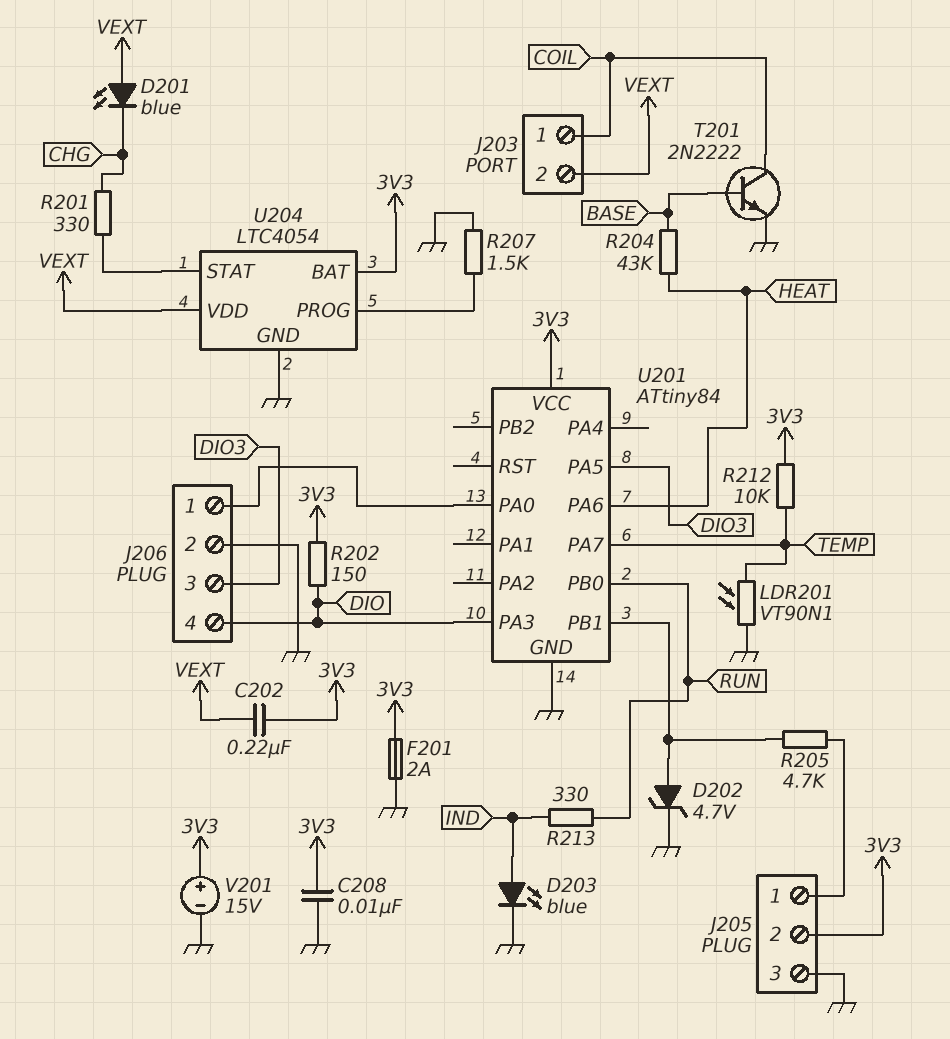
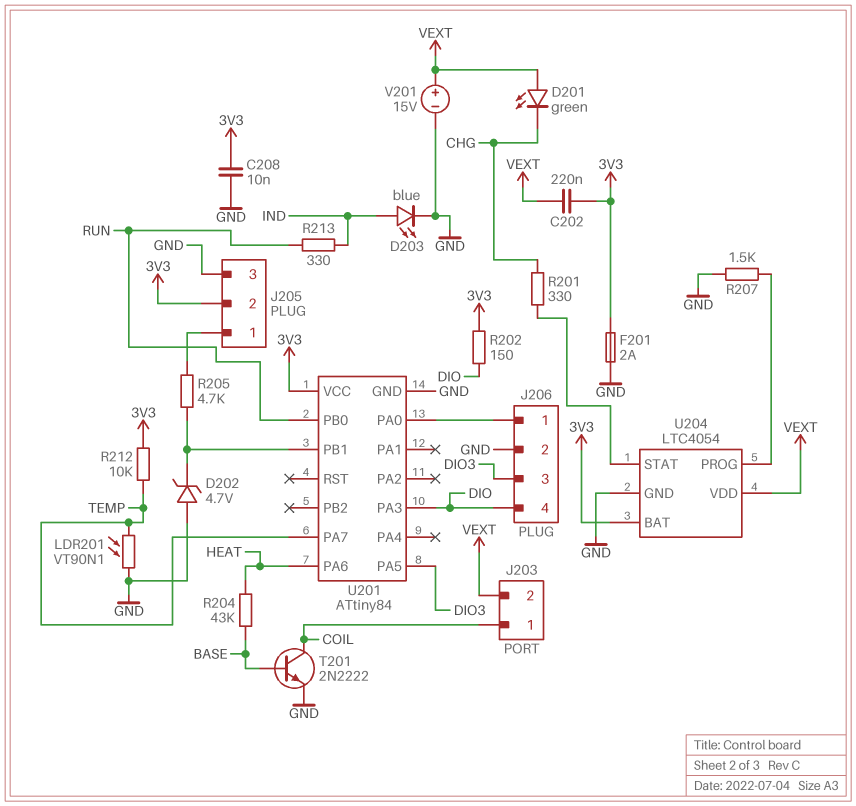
D201: LED blue (A VEXT, K CHG) -> LED green (A VEXT, K CHG)
D202: zener 4.7V (A U201/PB1, K GND) -> zener 4.7V (A GND, K U201/PB1)
V201: 15V (plus 3V3, minus GND) -> 15V (plus VEXT, minus GND)

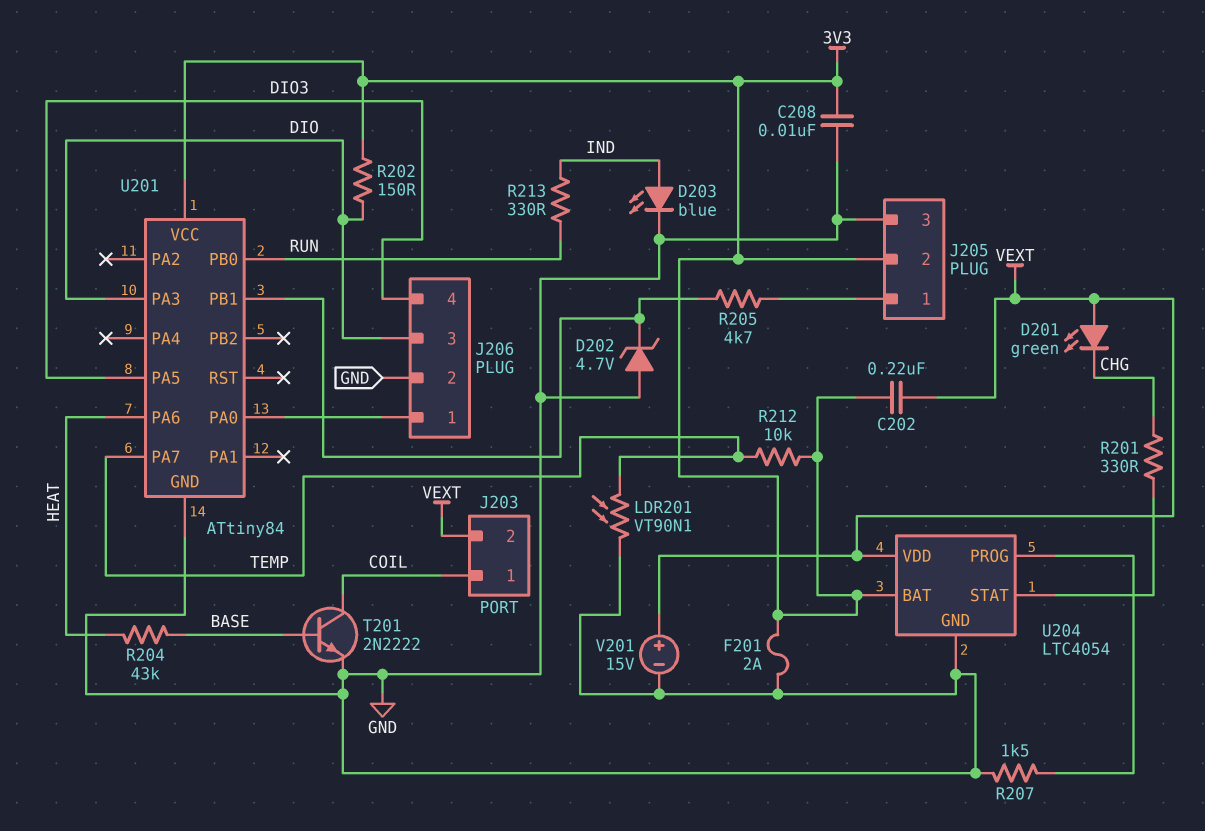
J206 pin 3: DIO3 -> DIO
J206 pin 4: DIO -> DIO3

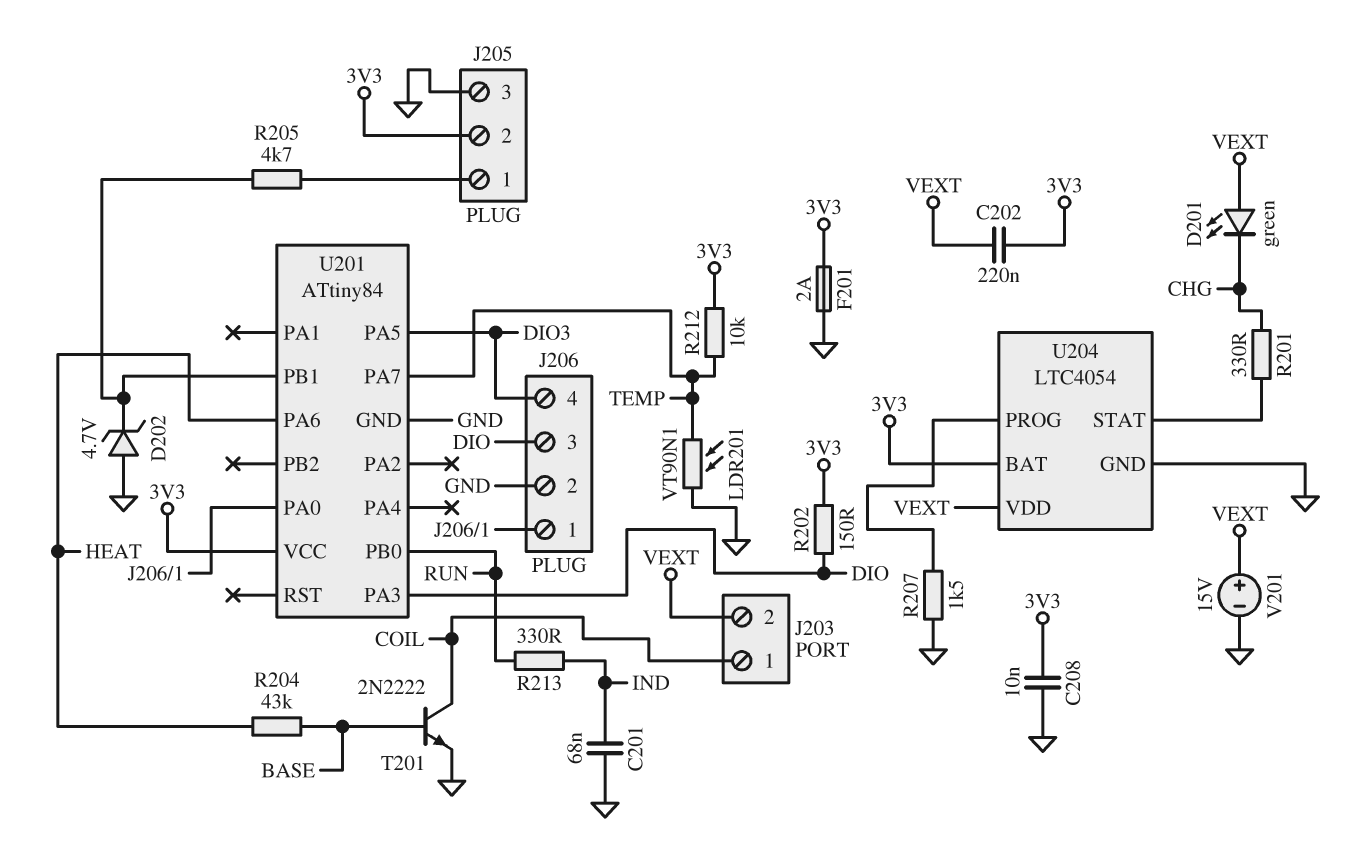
C201: none -> 68nF (GND, IND)
D203: LED blue (A IND, K GND) -> none

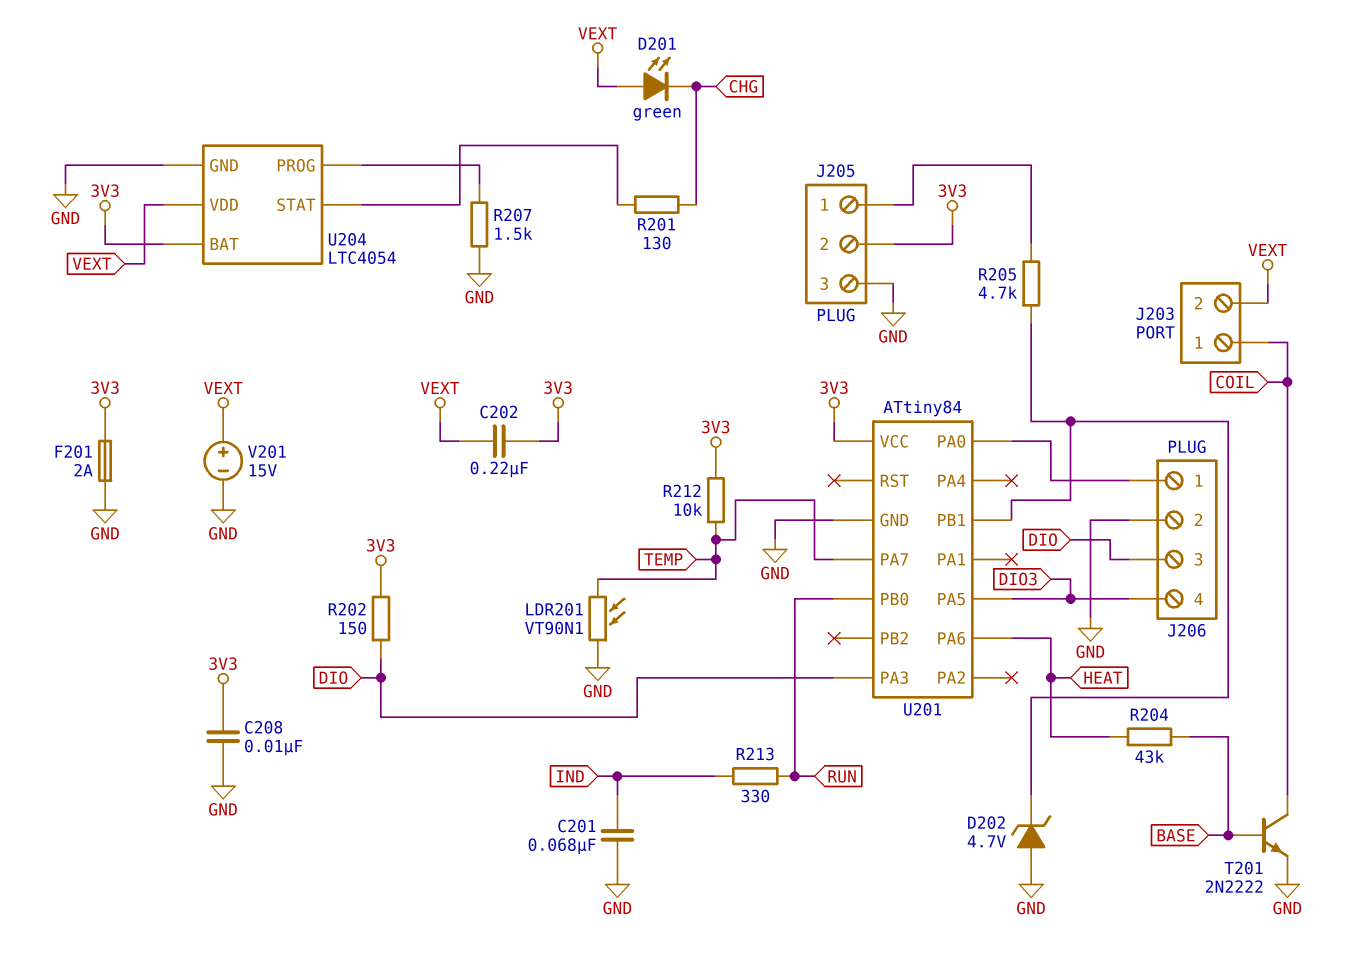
R201: 330 (CHG, U204/STAT) -> 130 (CHG, U204/STAT)

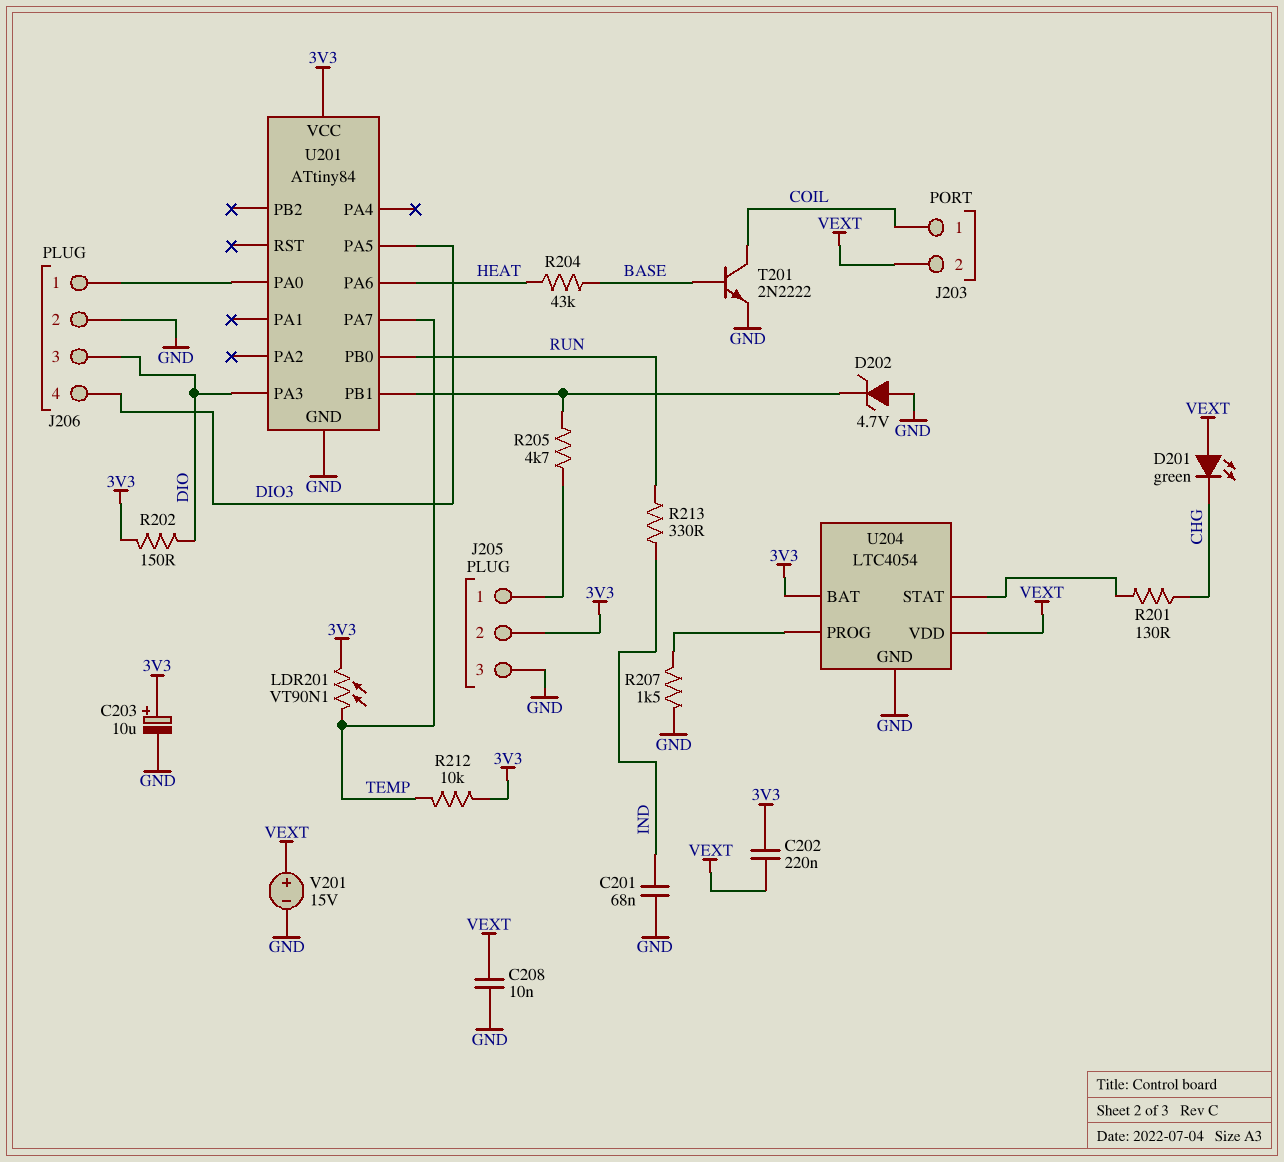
C203: none -> 10uF (plus 3V3, minus GND)
C208: 10nF (3V3, GND) -> 10nF (GND, VEXT)
F201: 2A (3V3, GND) -> none
LDR201: VT90N1 (GND, TEMP) -> VT90N1 (3V3, TEMP)

